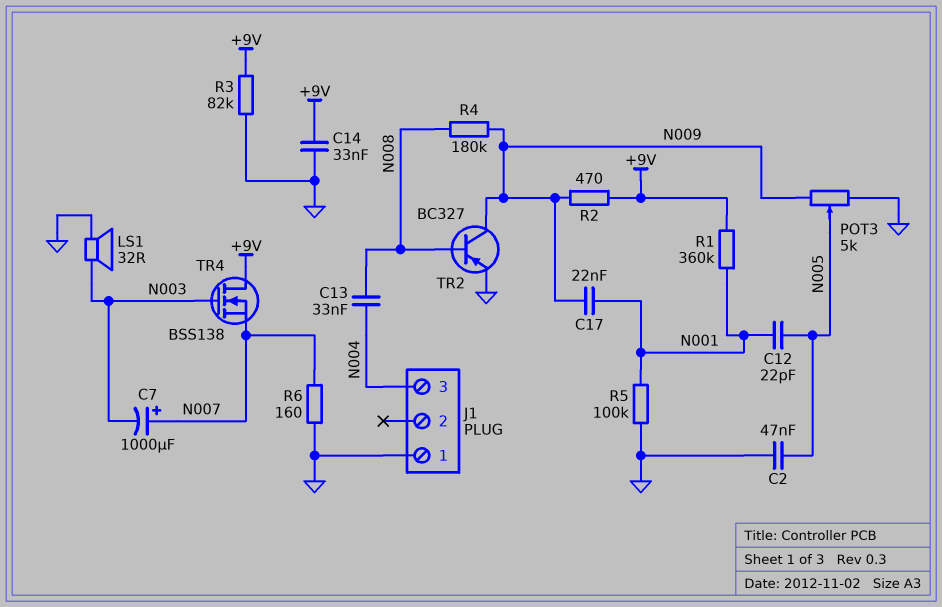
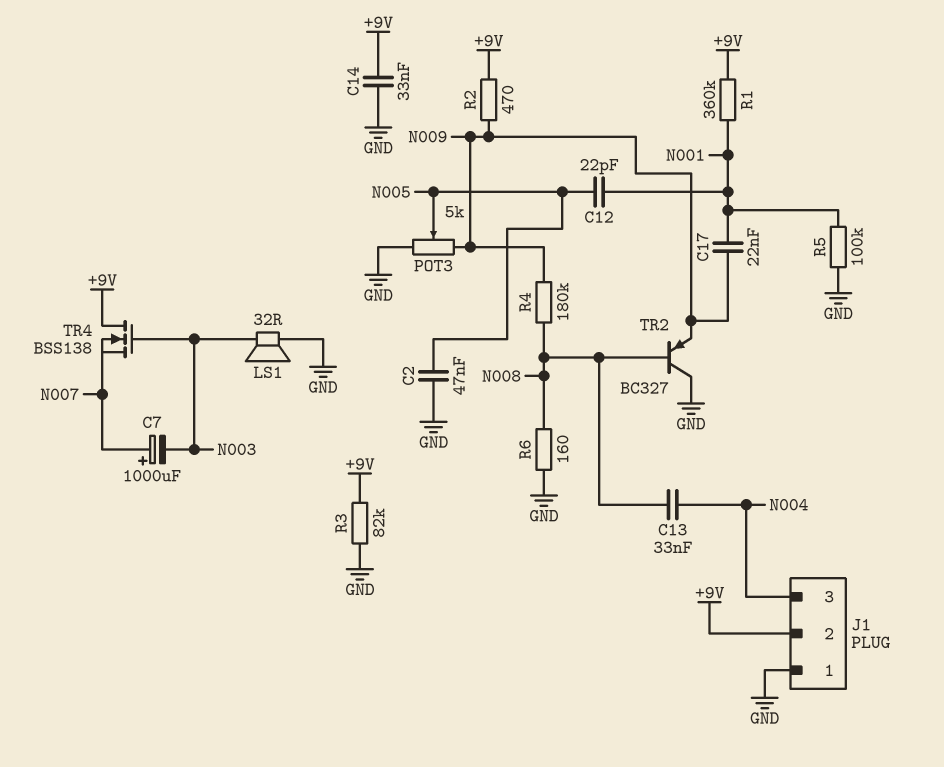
J1 pin 2: none -> +9V
R6: 160 (GND, N007) -> 160 (GND, N008)
TR2: PNP BC327 (B N008, C N009, E GND) -> PNP BC327 (B N008, C GND, E N009)

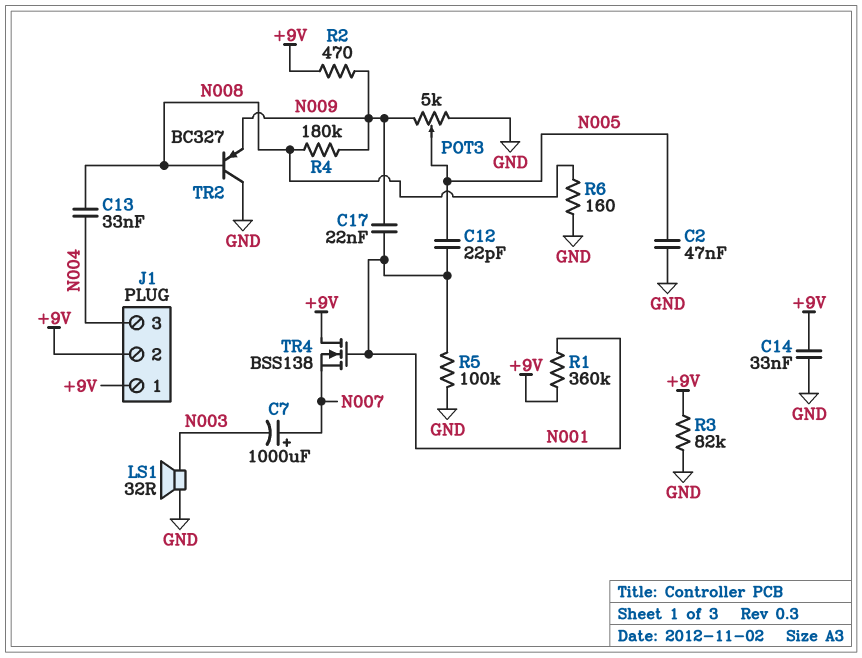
J1 pin 1: GND -> +9V
TR4: NMOS BSS138 (G N003, D +9V, S N007) -> NMOS BSS138 (G N001, D +9V, S N007)

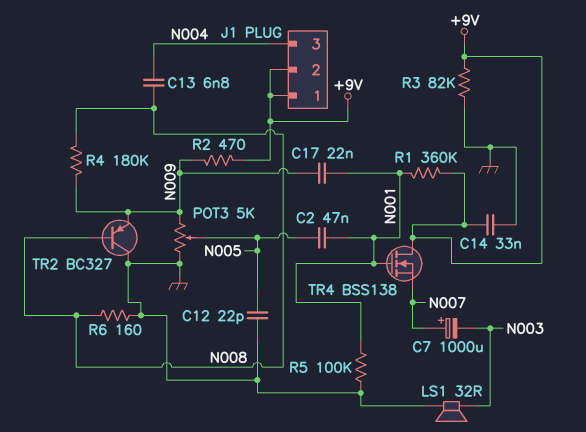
C2: 47nF (GND, N005) -> 47nF (N001, N005)
C12: 22pF (N001, N005) -> 22pF (GND, N005)
C13: 33nF (N004, N008) -> 6.8nF (N004, N008)

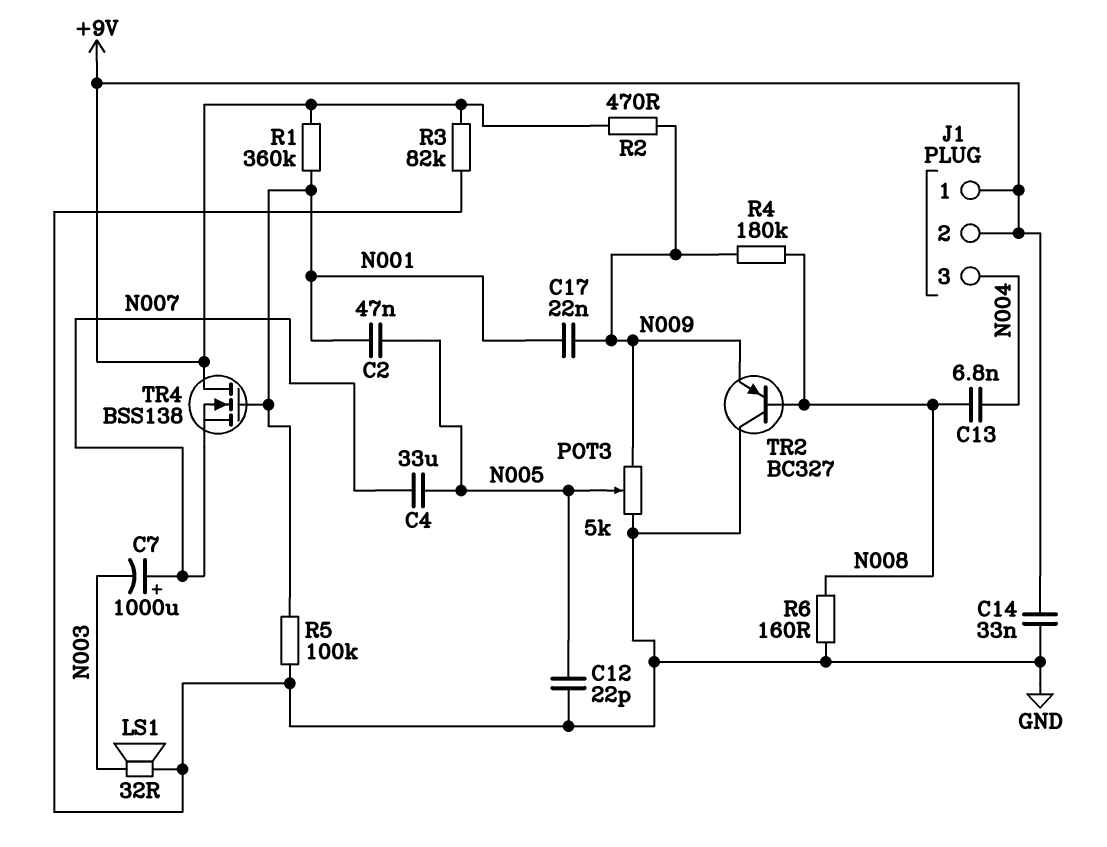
C4: none -> 33uF (N005, N007)

